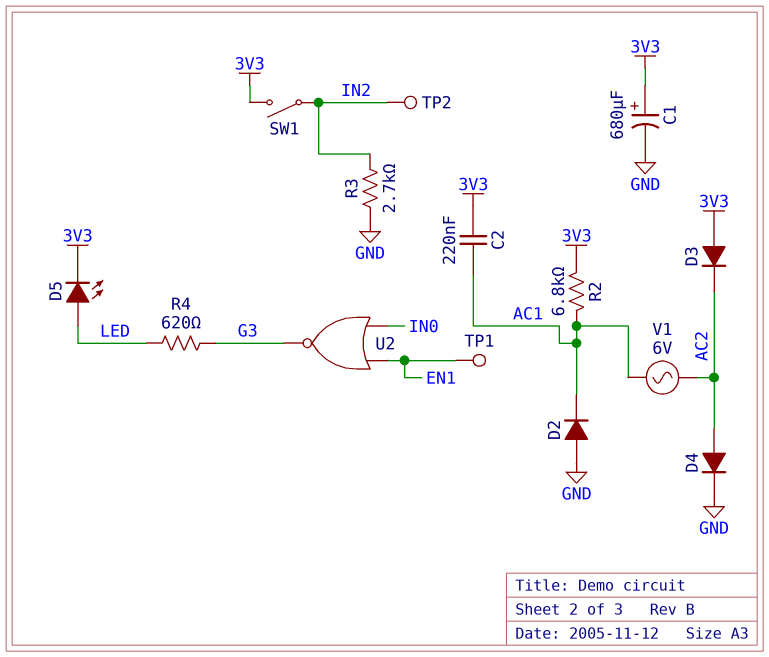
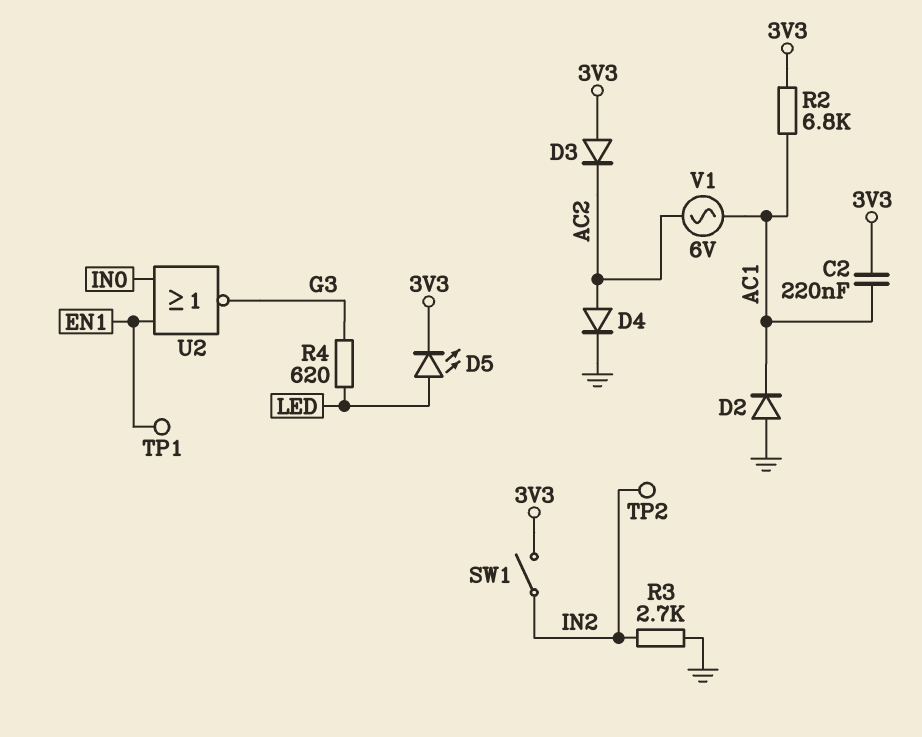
C1: 680uF (plus 3V3, minus GND) -> none

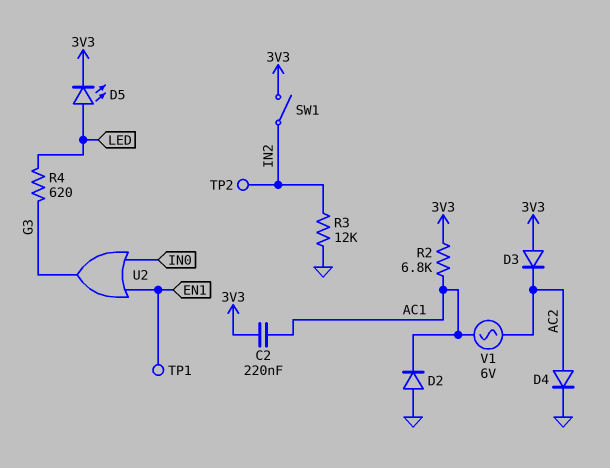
R3: 2.7k (GND, IN2) -> 12k (GND, IN2)
U2: NOR (in EN1, in IN0, out G3) -> OR (in EN1, in IN0, out G3)

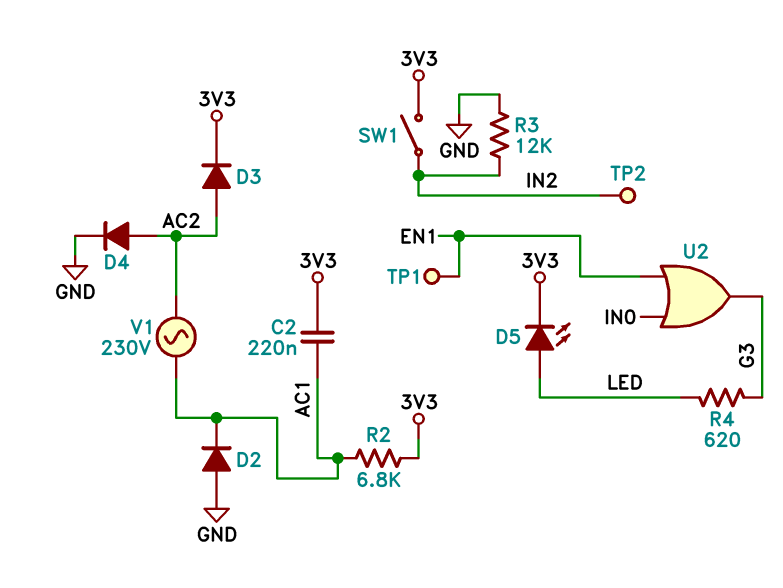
D3: diode (A 3V3, K AC2) -> diode (A AC2, K 3V3)
V1: AC 6V (AC1, AC2) -> AC 230V (AC1, AC2)

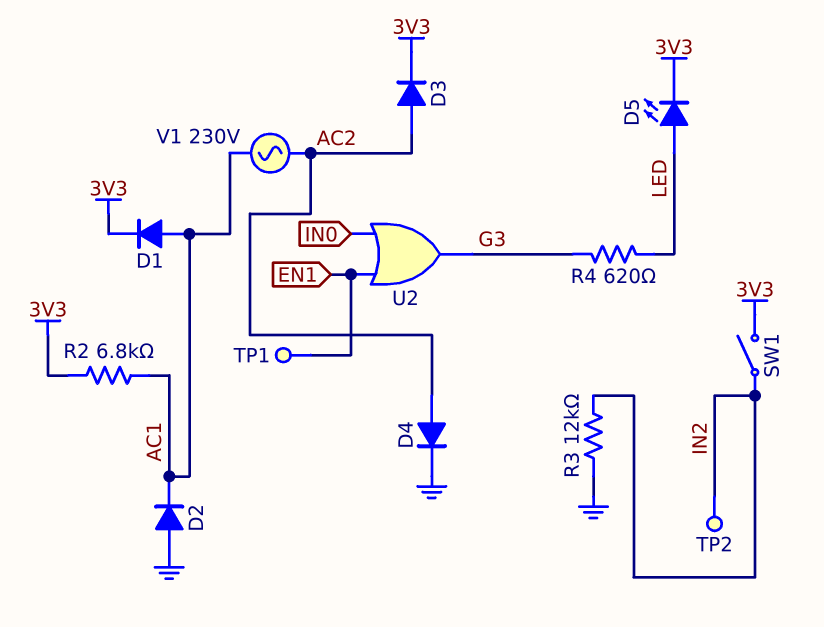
C2: 220nF (3V3, AC1) -> none
D1: none -> diode (A AC1, K 3V3)

